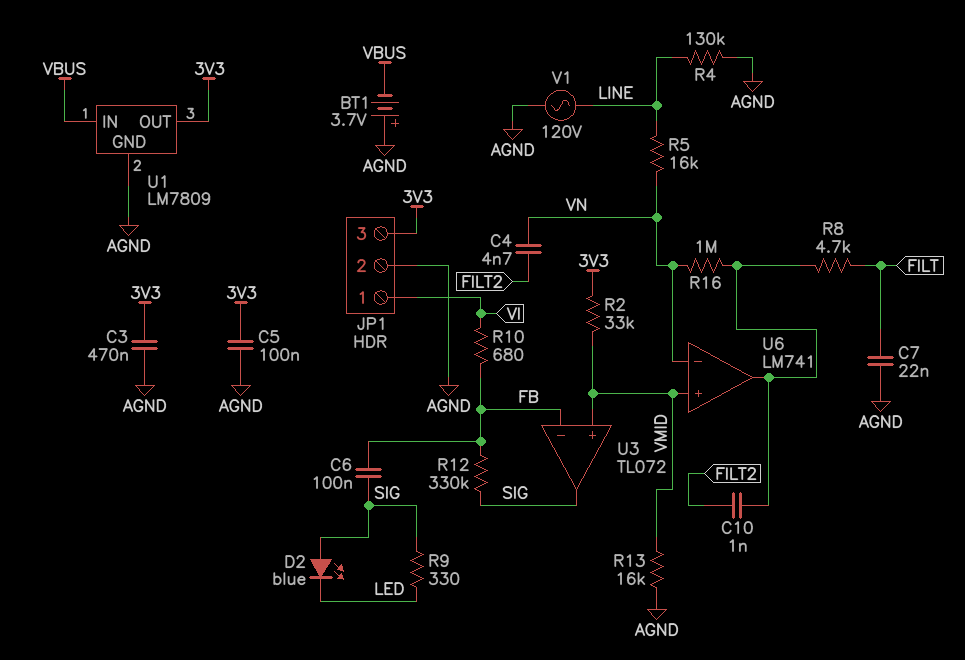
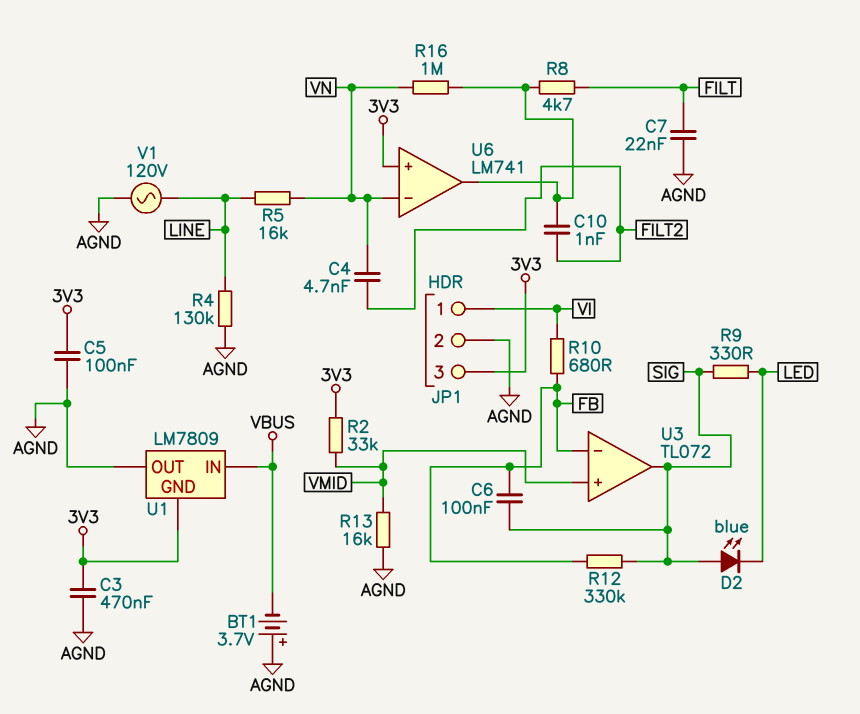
U1 pin GND: AGND -> 3V3
U1 pin OUT: 3V3 -> AGND
U6 pin in+: VMID -> 3V3

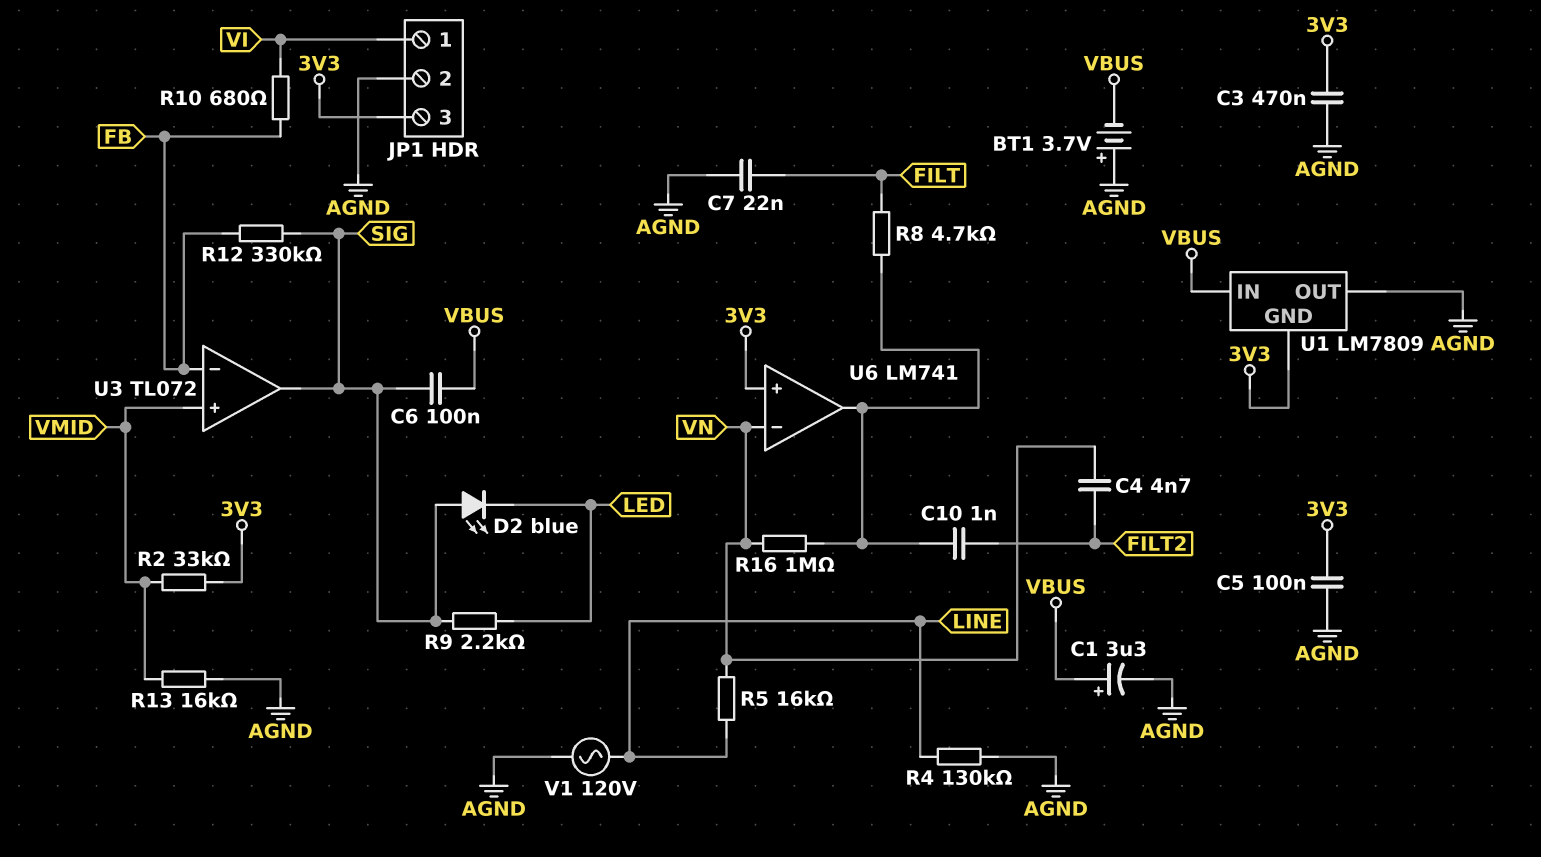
C1: none -> 3.3uF (plus VBUS, minus AGND)
C6: 100nF (FB, SIG) -> 100nF (SIG, VBUS)
R9: 330 (LED, SIG) -> 2.2k (LED, SIG)

